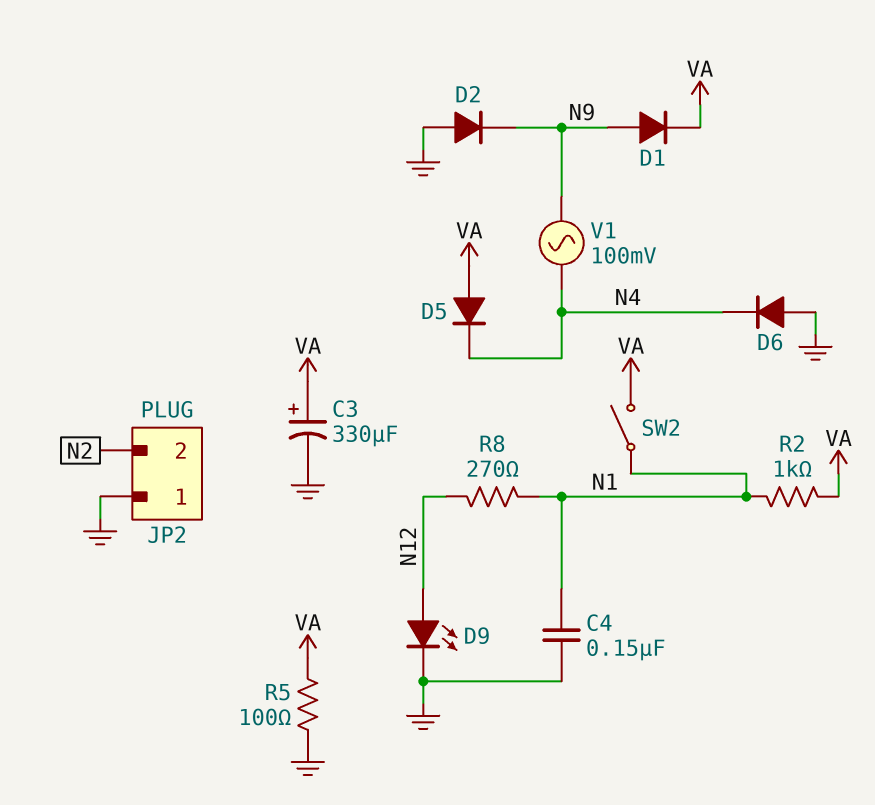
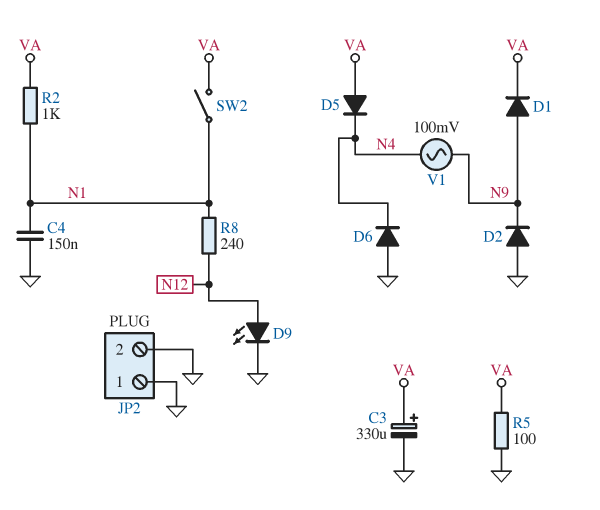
JP2 pin 2: N2 -> GND
R8: 270 (N1, N12) -> 240 (N1, N12)

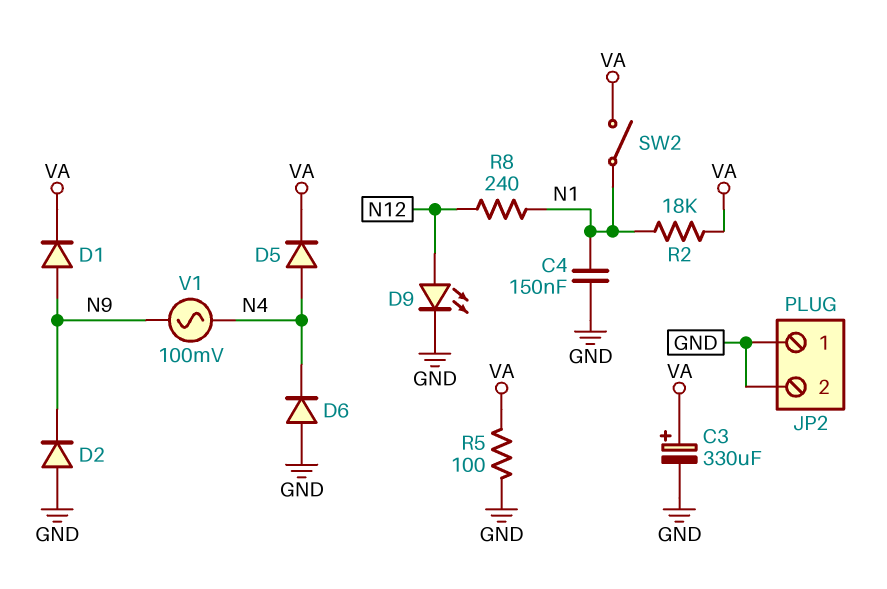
D5: diode (A VA, K N4) -> diode (A N4, K VA)
R2: 1k (N1, VA) -> 18k (N1, VA)

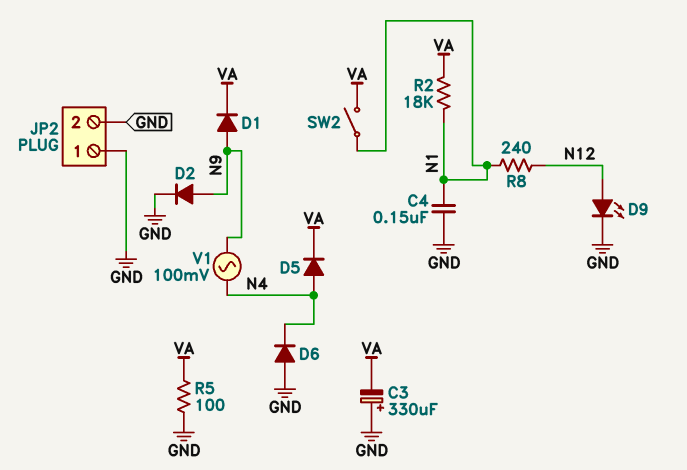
C3: 330uF (plus VA, minus GND) -> 330uF (plus GND, minus VA)
D2: diode (A GND, K N9) -> diode (A N9, K GND)

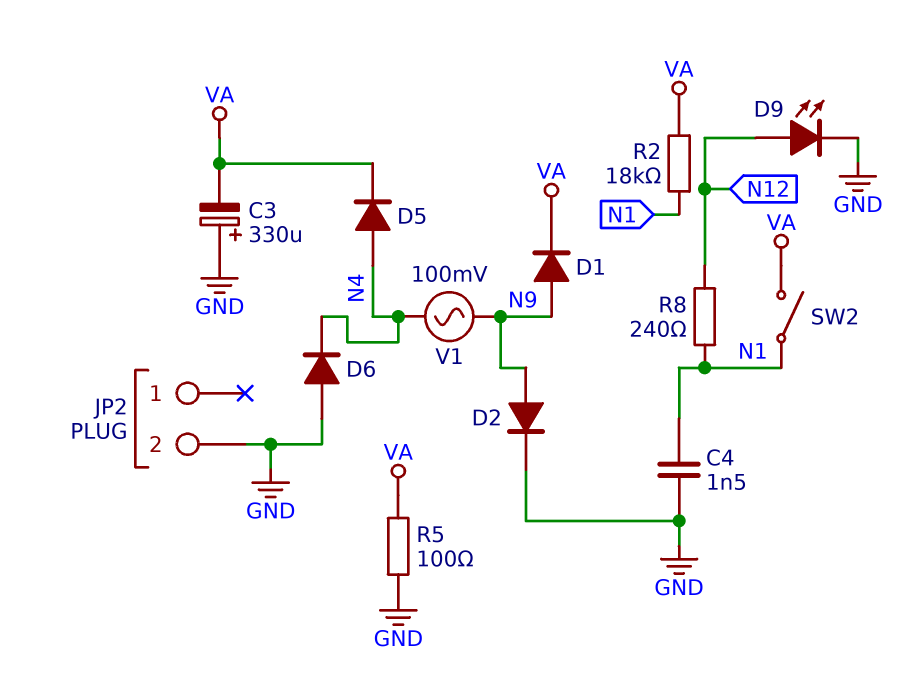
C4: 150nF (GND, N1) -> 1.5nF (GND, N1)
JP2 pin 1: GND -> none

